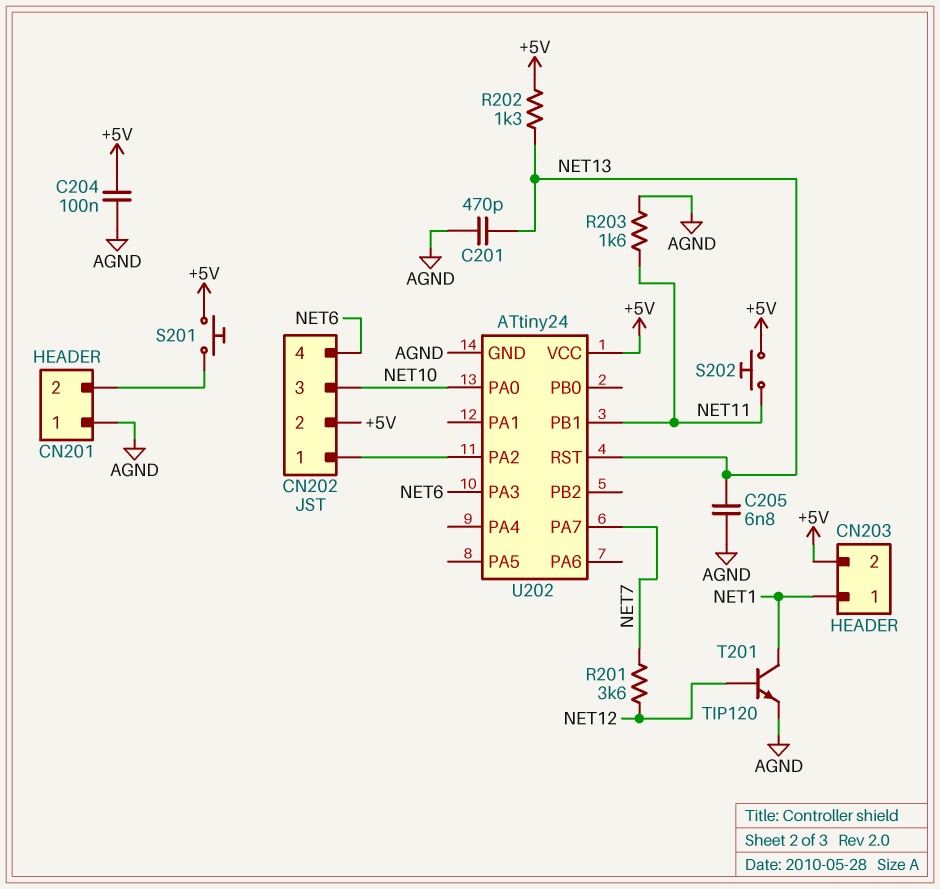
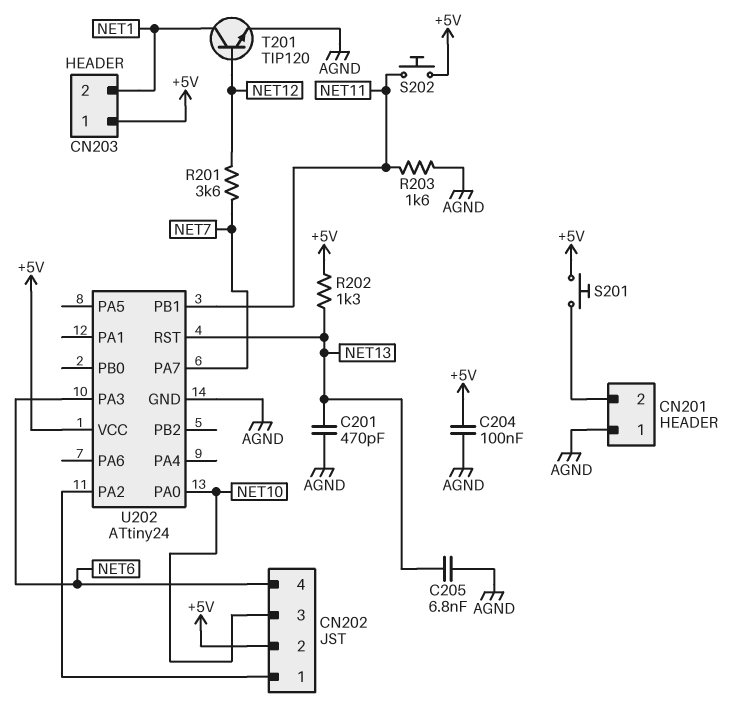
CN203 pin 1: NET1 -> +5V
CN203 pin 2: +5V -> NET1

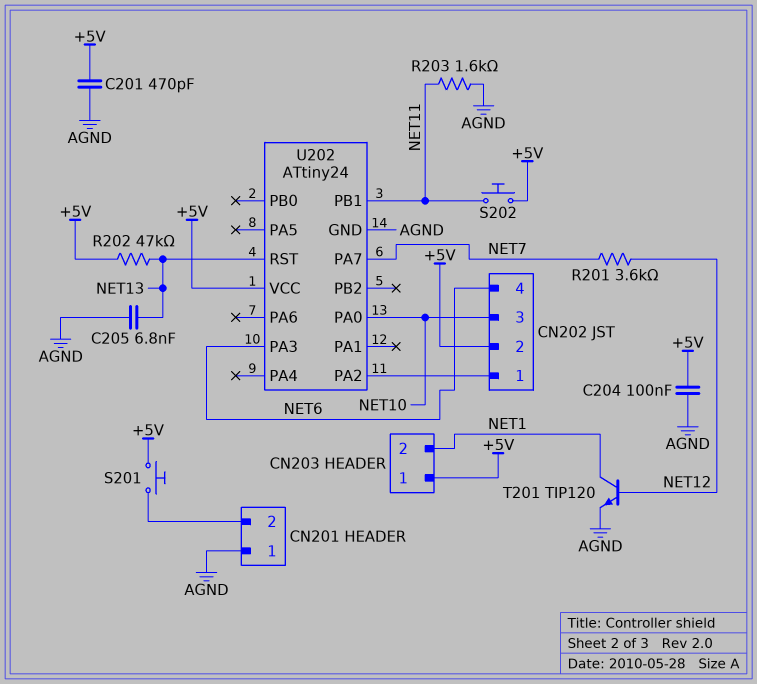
C201: 470pF (AGND, NET13) -> 470pF (+5V, AGND)
R202: 1.3k (+5V, NET13) -> 47k (+5V, NET13)

